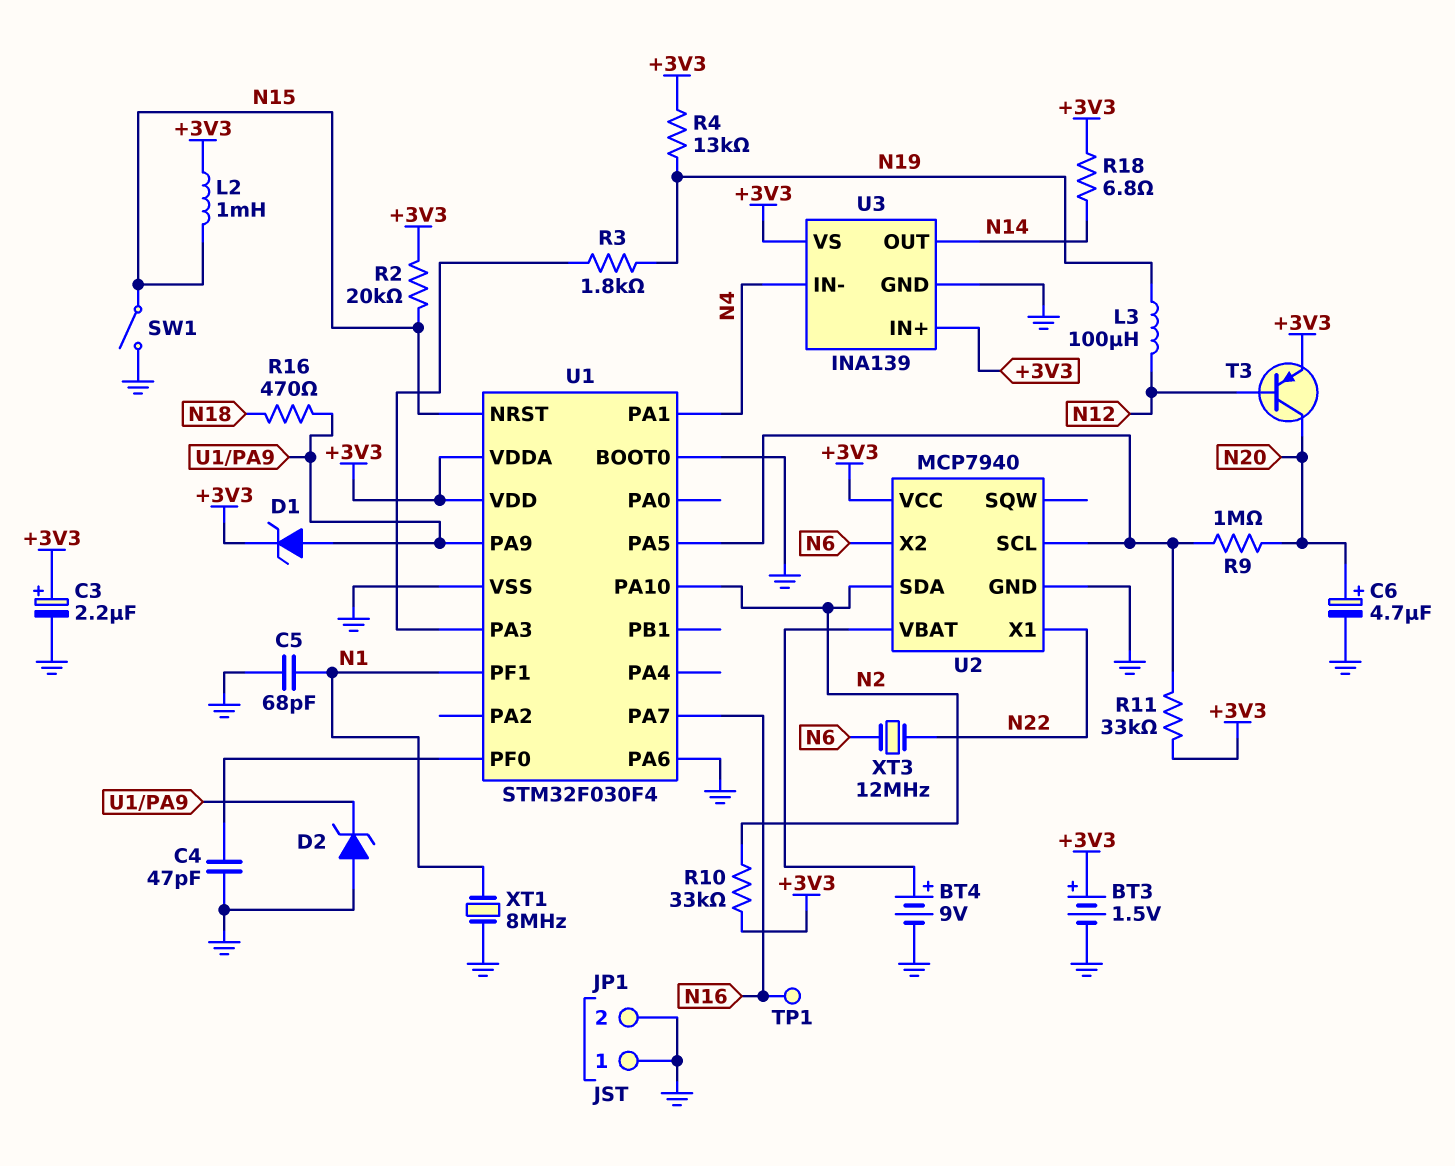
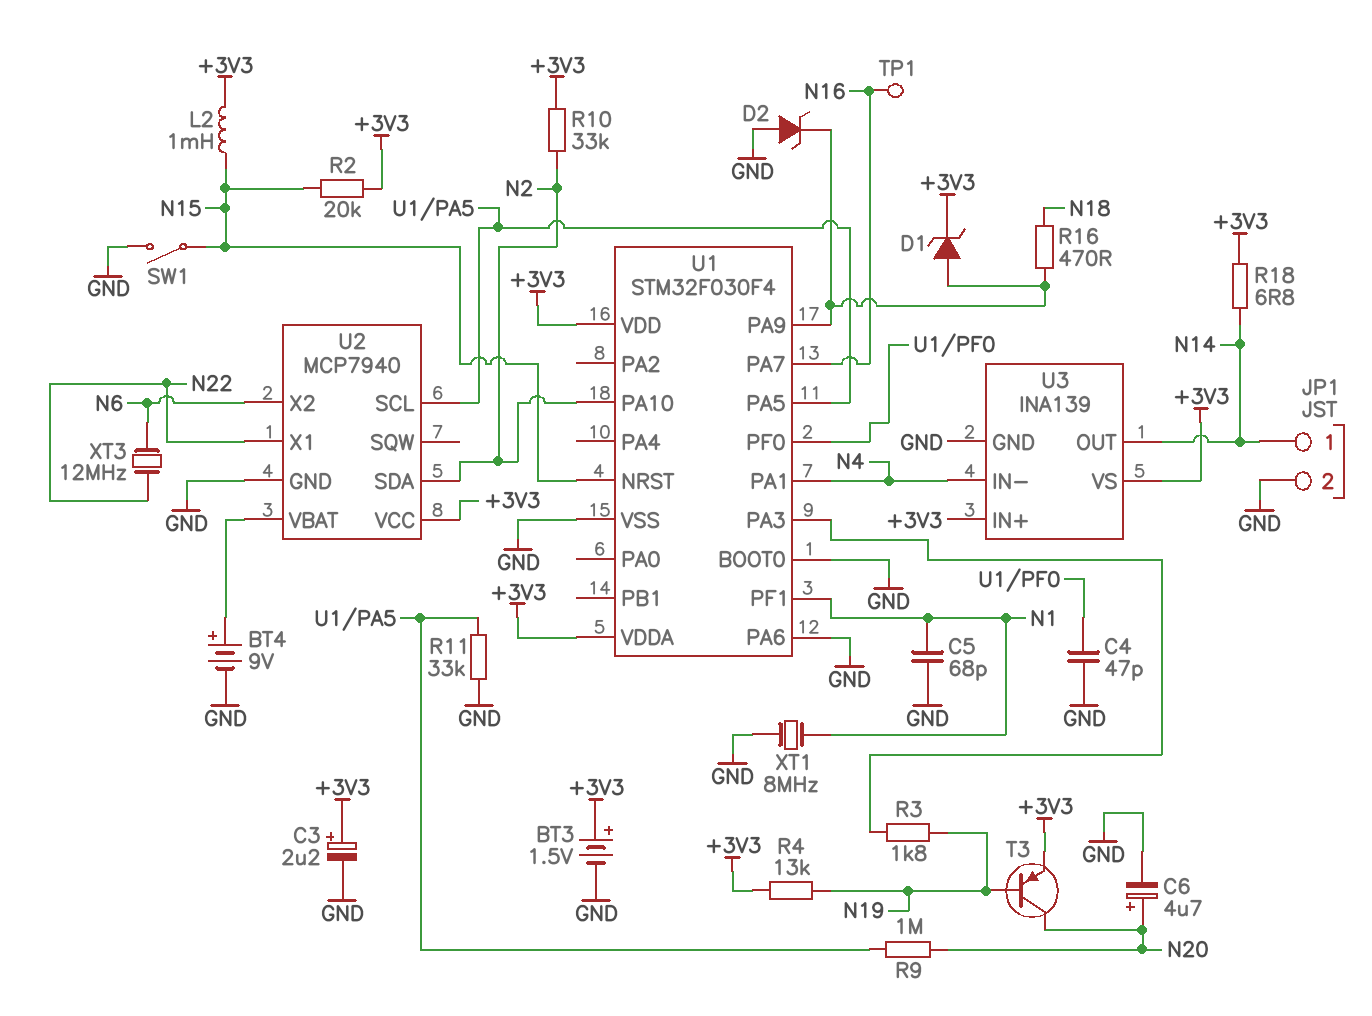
JP1 pin 1: GND -> N14
L3: 100uH (N12, N19) -> none
R11: 33k (+3V3, U1/PA5) -> 33k (GND, U1/PA5)
T3: PNP (B N12, C N20, E +3V3) -> PNP (B N19, C N20, E +3V3)

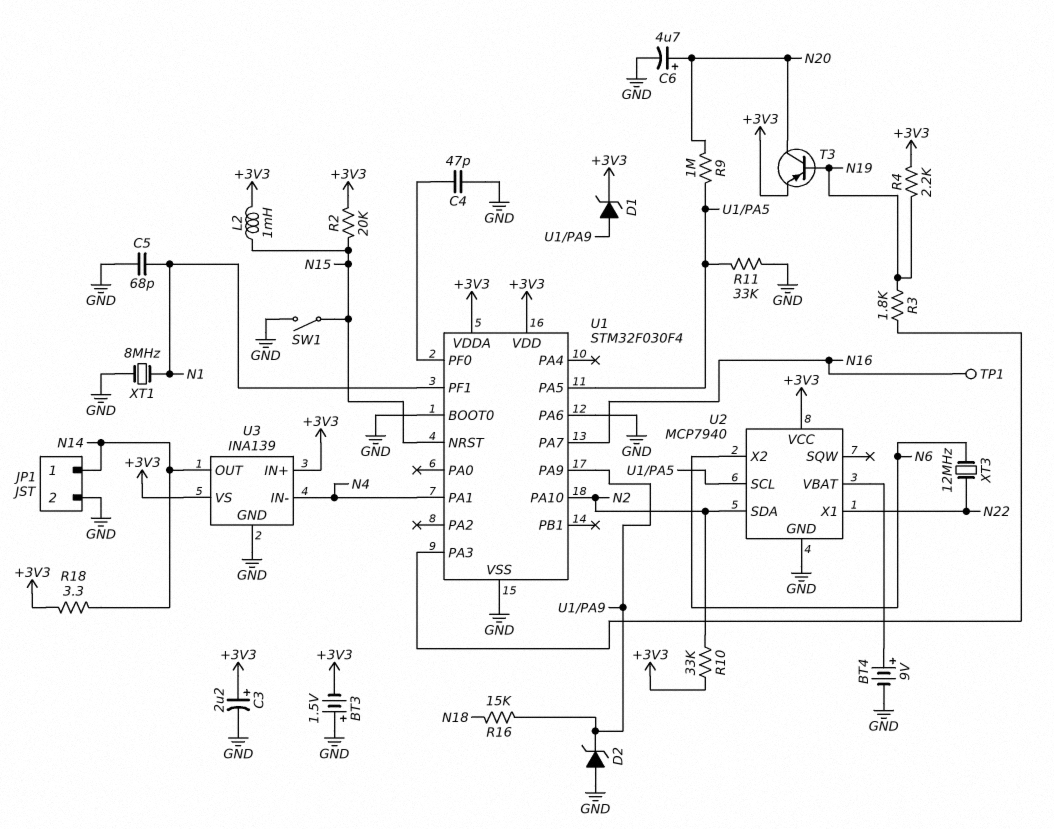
BT3: 1.5V (plus +3V3, minus GND) -> 1.5V (plus GND, minus +3V3)
R4: 13k (+3V3, N19) -> 2.2k (+3V3, N19)
R16: 470 (N18, U1/PA9) -> 15k (N18, U1/PA9)
R18: 6.8 (+3V3, N14) -> 3.3 (+3V3, N14)

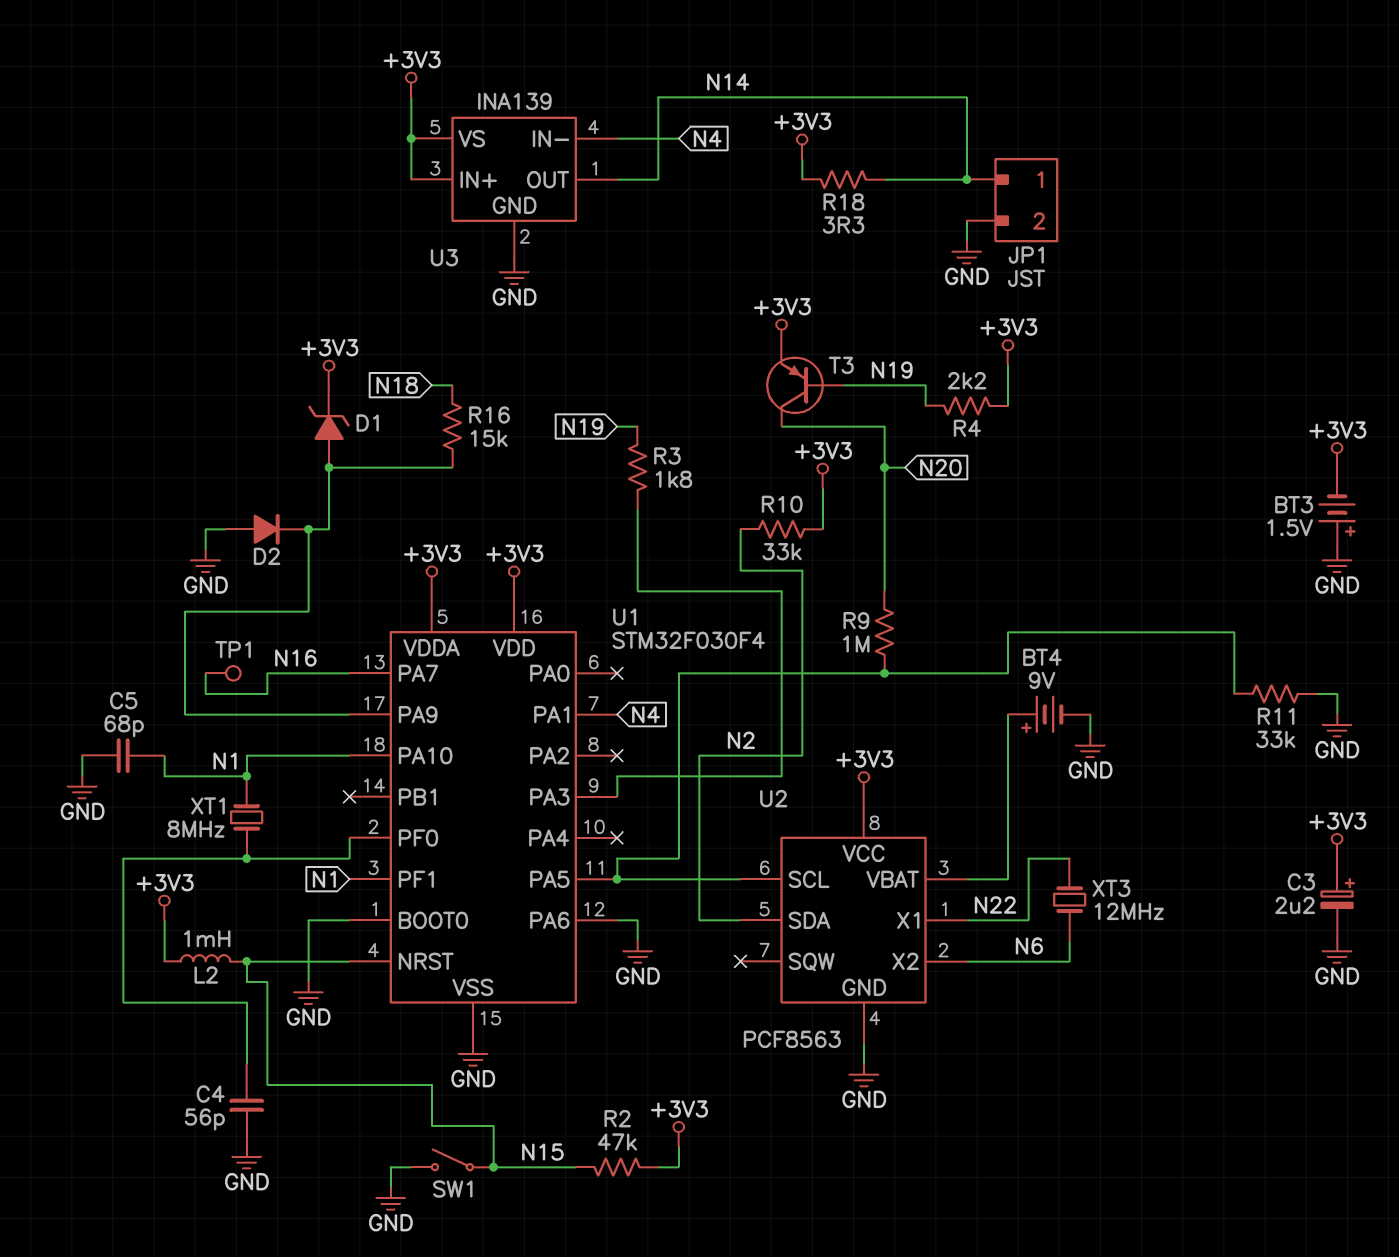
C4: 47pF (GND, U1/PF0) -> 56pF (GND, U1/PF0)
C6: 4.7uF (plus N20, minus GND) -> none
D2: zener (A GND, K U1/PA9) -> diode (A GND, K U1/PA9)
R2: 20k (+3V3, N15) -> 47k (+3V3, N15)
U1 pin PA10: N2 -> N1
U2: MCP7940 -> PCF8563
XT1: 8MHz (GND, N1) -> 8MHz (N1, U1/PF0)

